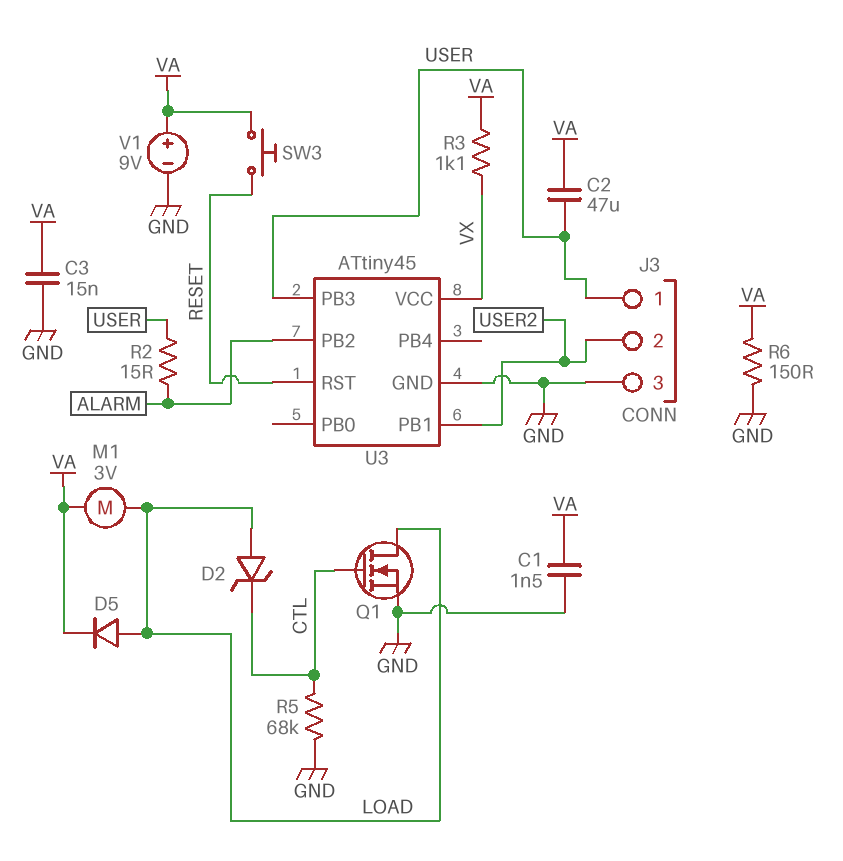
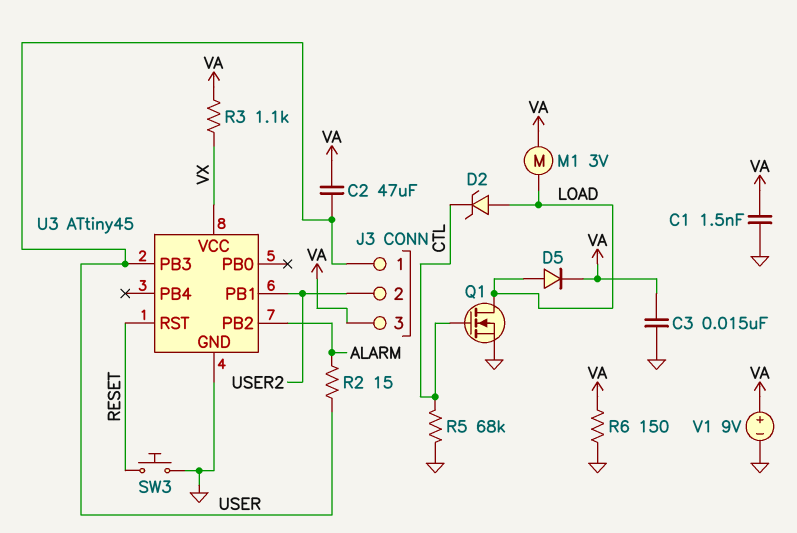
J3 pin 3: GND -> VA
SW3: button (RESET, VA) -> button (GND, RESET)

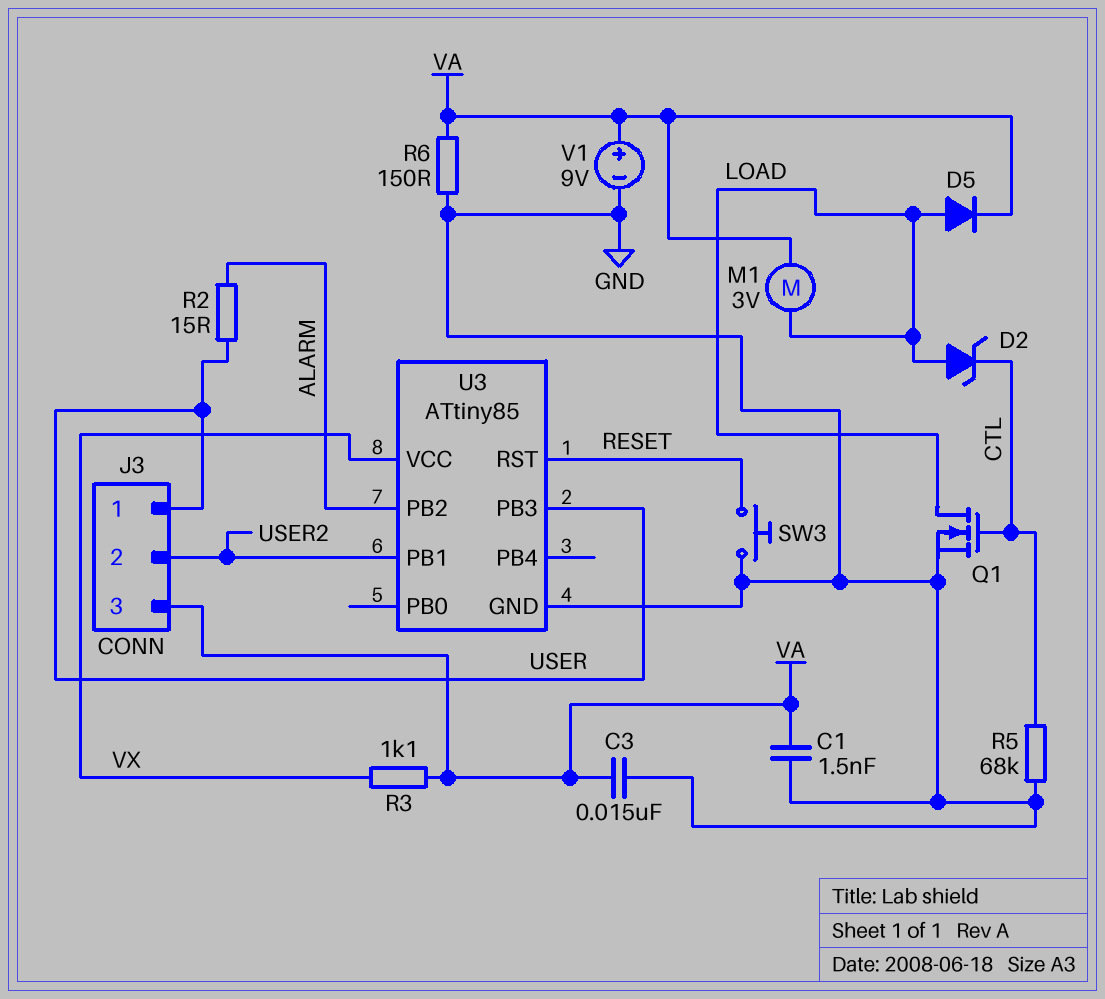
C2: 47uF (USER, VA) -> none
U3: ATtiny45 -> ATtiny85

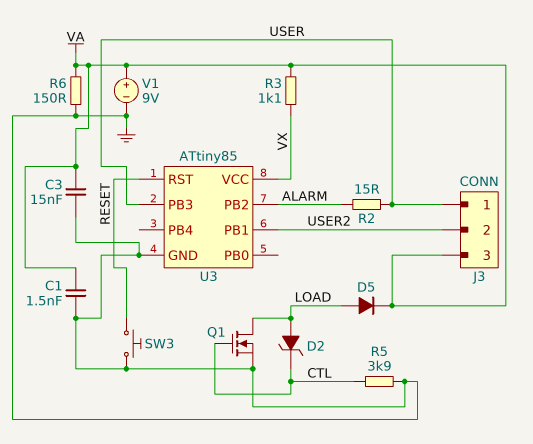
M1: motor 3V (LOAD, VA) -> none
R5: 68k (CTL, GND) -> 3.9k (CTL, GND)

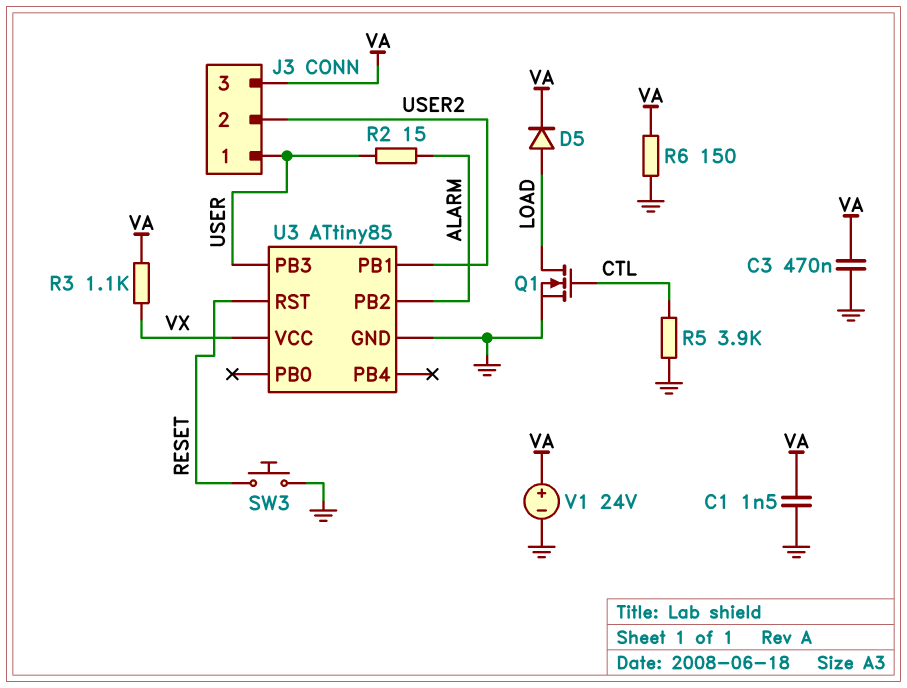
C3: 15nF (GND, VA) -> 470nF (GND, VA)
D2: zener (A LOAD, K CTL) -> none
V1: 9V (plus VA, minus GND) -> 24V (plus VA, minus GND)

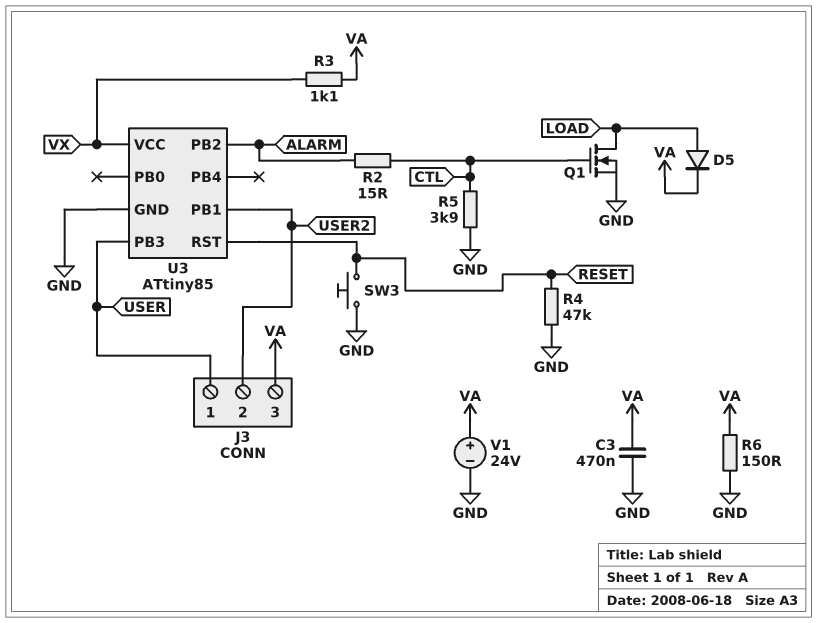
C1: 1.5nF (GND, VA) -> none
R2: 15 (ALARM, USER) -> 15 (ALARM, CTL)
R4: none -> 47k (GND, RESET)

